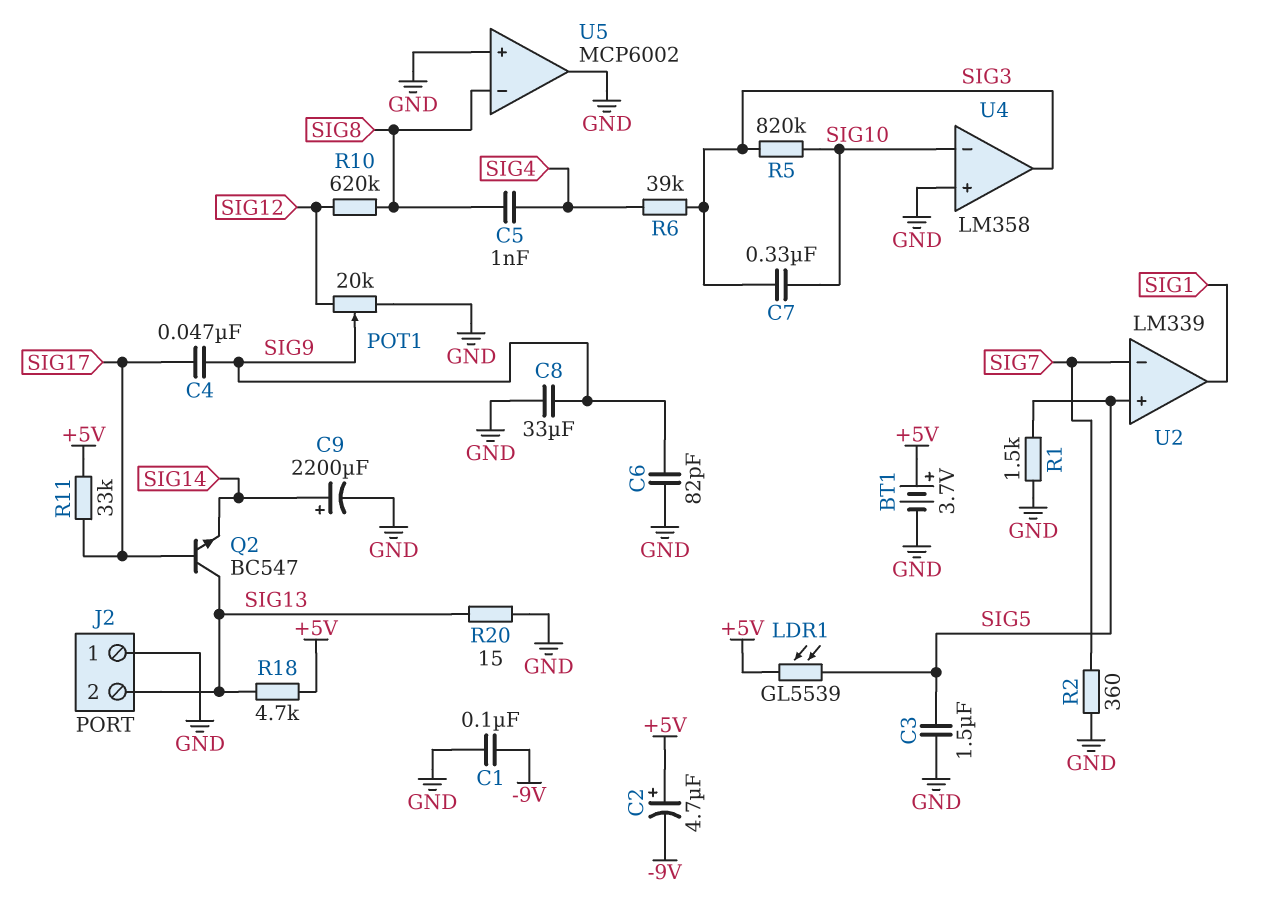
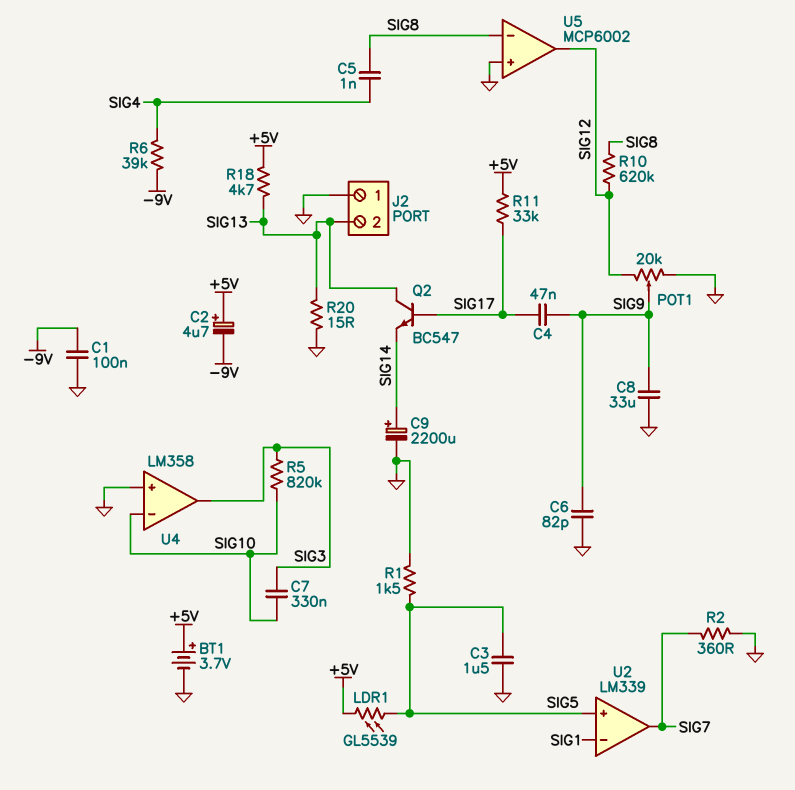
R6: 39k (SIG3, SIG4) -> 39k (-9V, SIG4)
U2 pin in-: SIG7 -> SIG1
U2 pin out: SIG1 -> SIG7
U5 pin out: GND -> SIG12

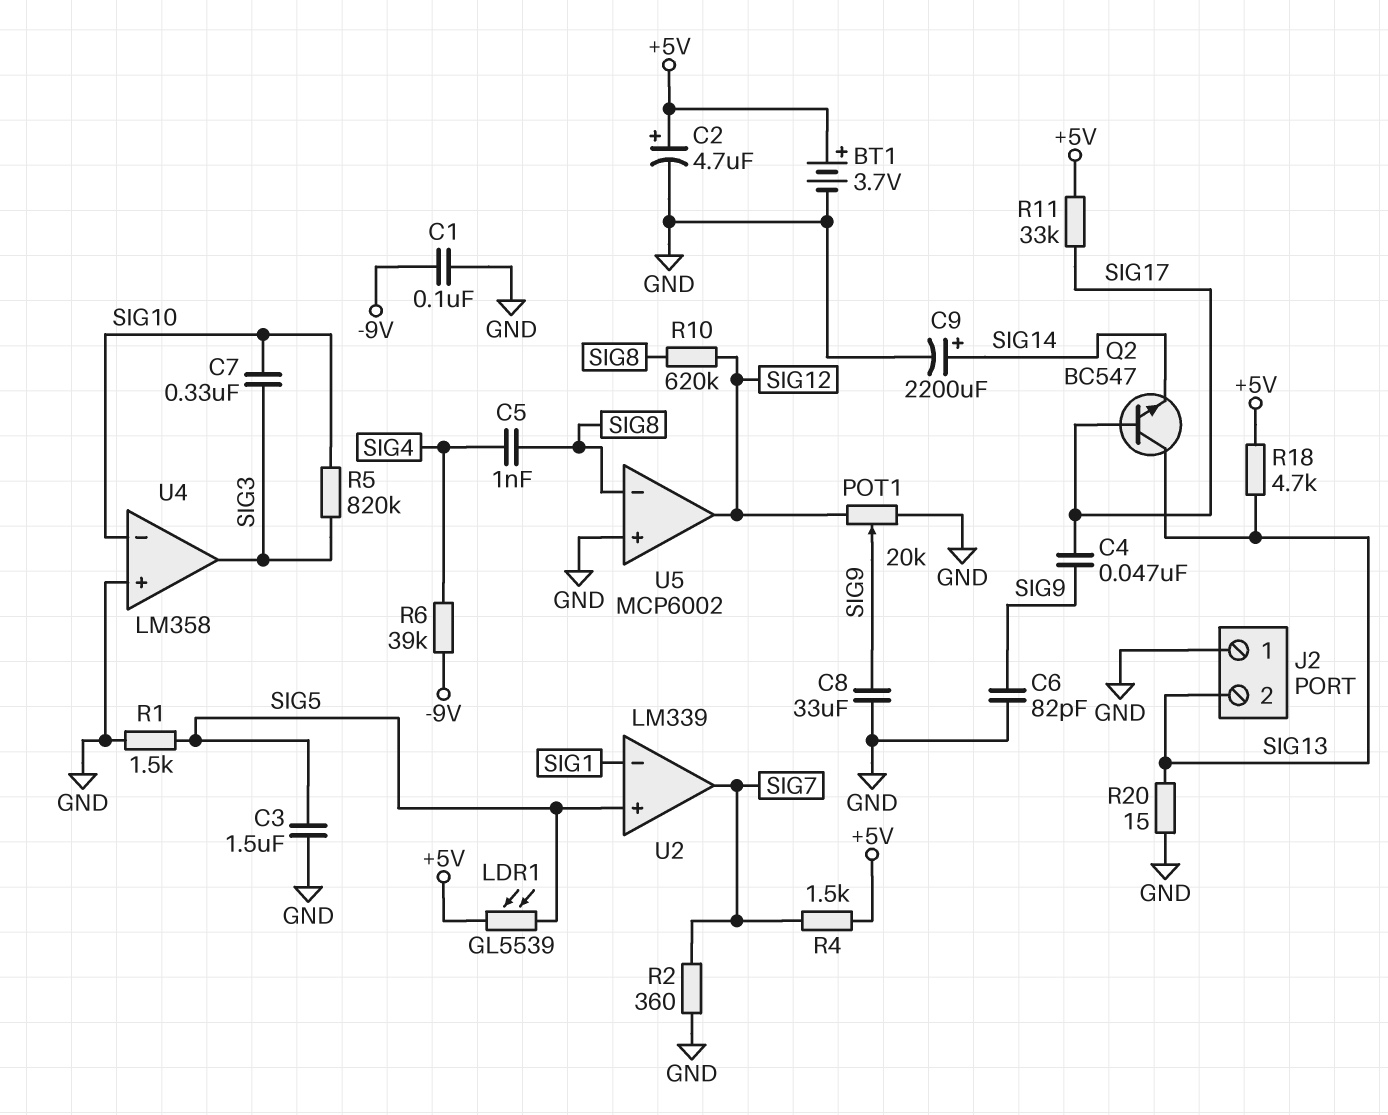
C2: 4.7uF (plus +5V, minus -9V) -> 4.7uF (plus +5V, minus GND)
R4: none -> 1.5k (+5V, SIG7)

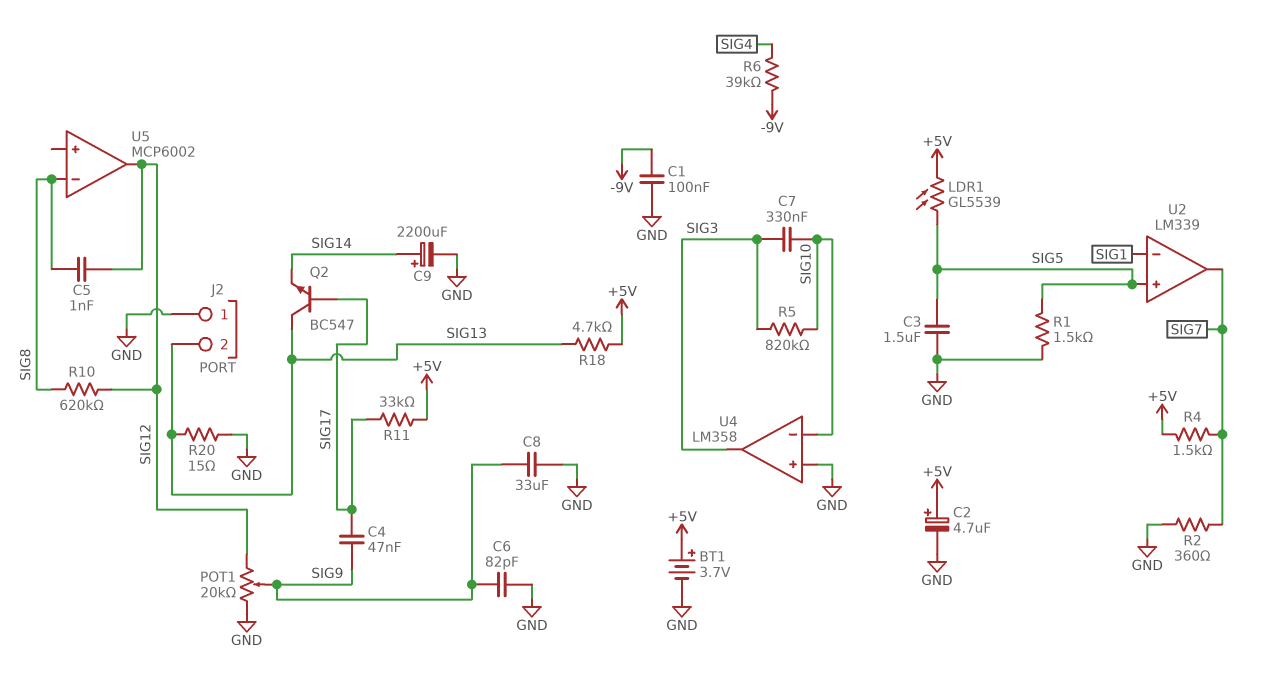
C5: 1nF (SIG4, SIG8) -> 1nF (SIG8, SIG12)
U5 pin in+: GND -> none

